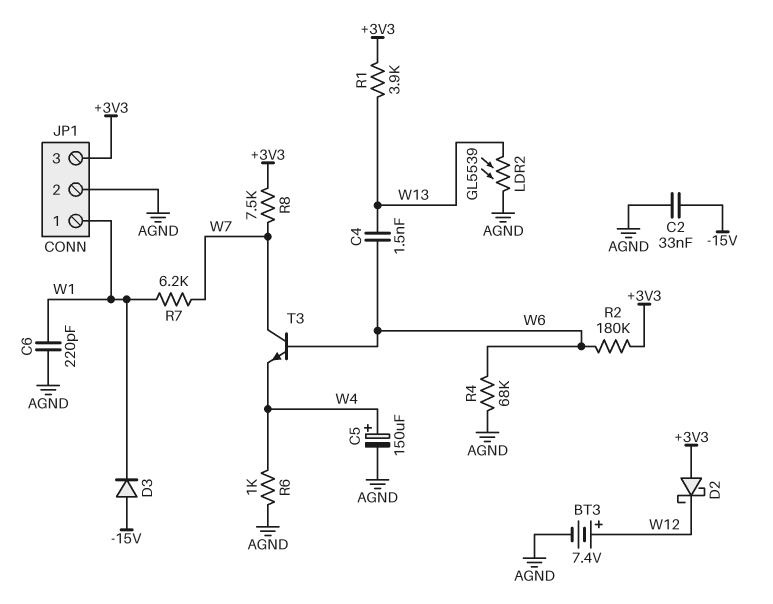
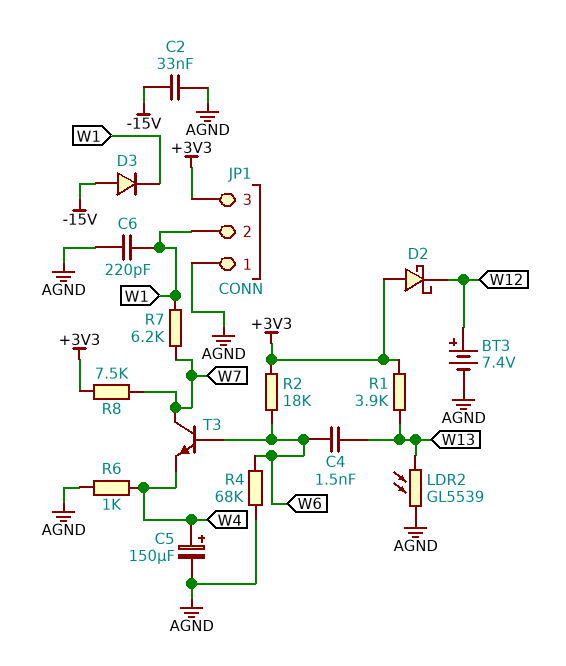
JP1 pin 1: W1 -> AGND
JP1 pin 2: AGND -> W1
R2: 180k (+3V3, W6) -> 18k (+3V3, W6)

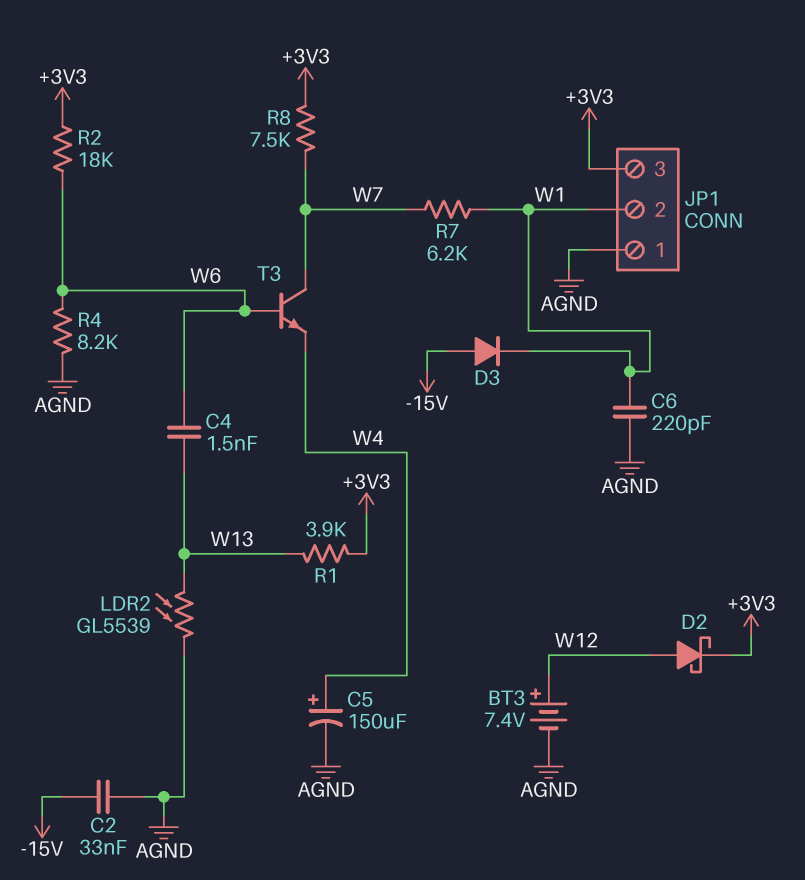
D2: schottky (A +3V3, K W12) -> schottky (A W12, K +3V3)
R4: 68k (AGND, W6) -> 8.2k (AGND, W6)
R6: 1k (AGND, W4) -> none

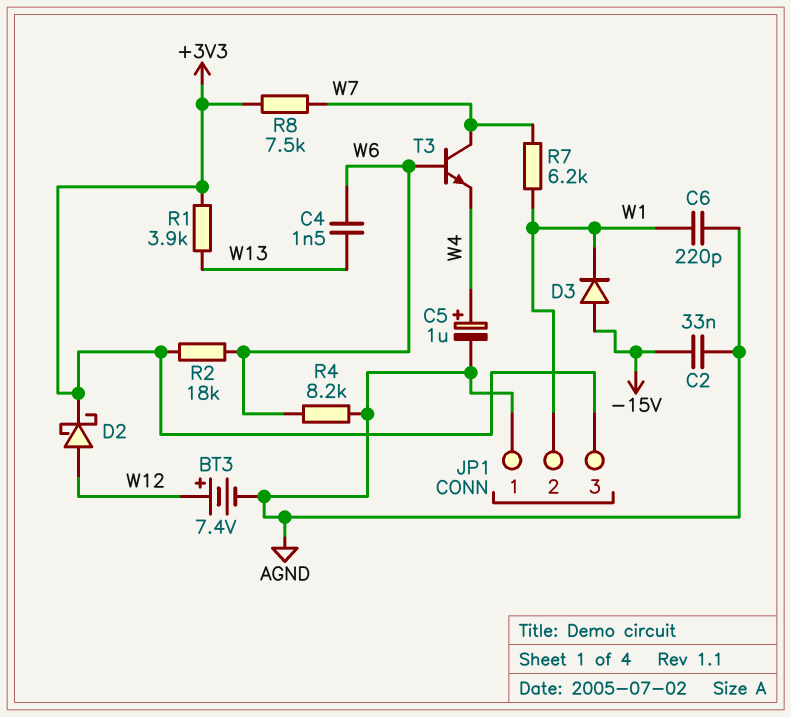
C5: 150uF (plus W4, minus AGND) -> 1uF (plus W4, minus AGND)
LDR2: GL5539 (AGND, W13) -> none

